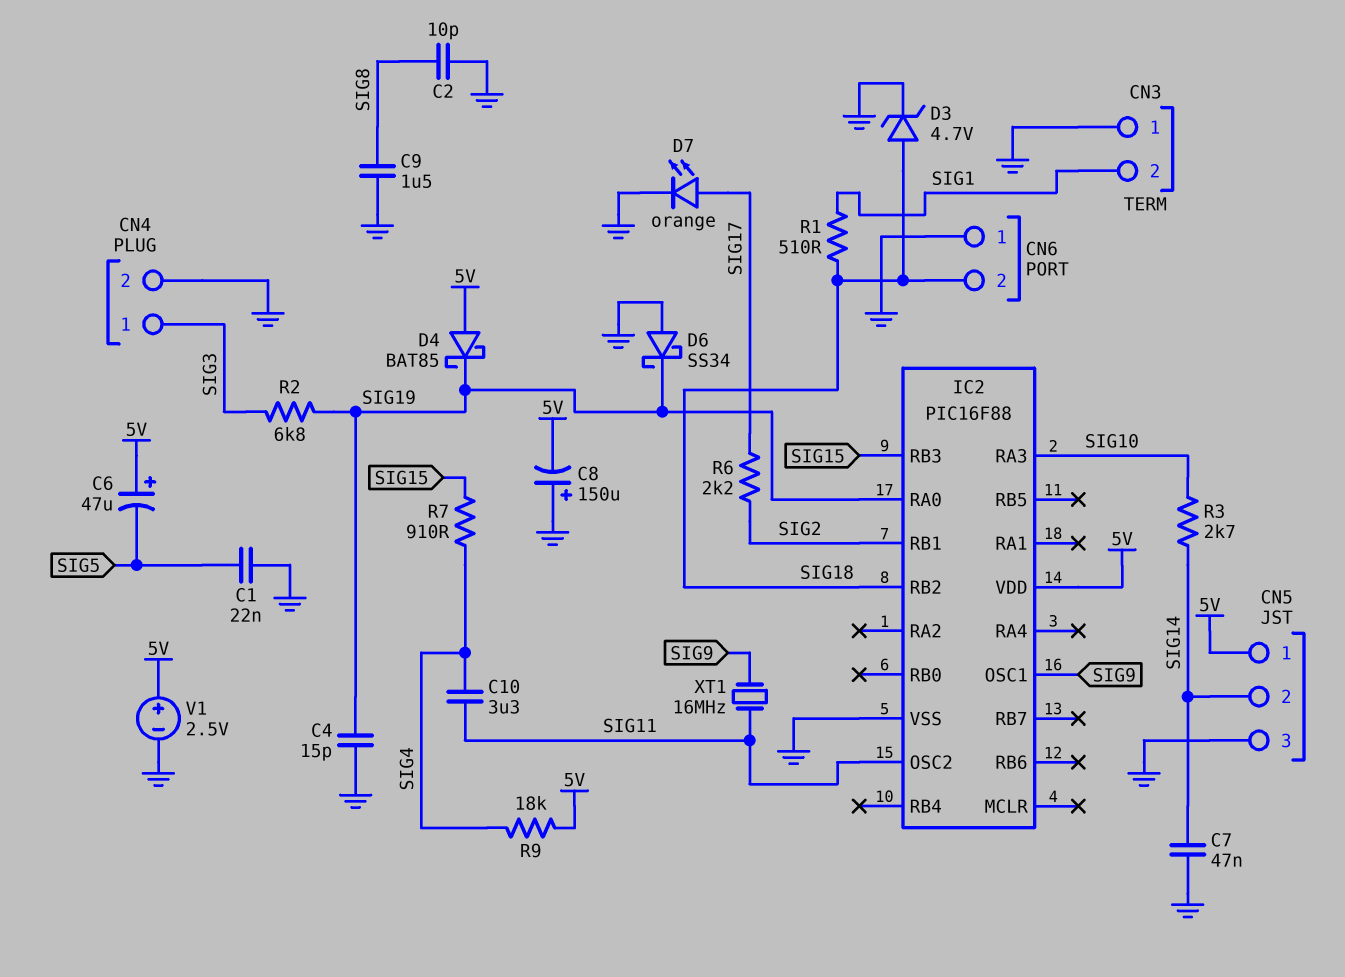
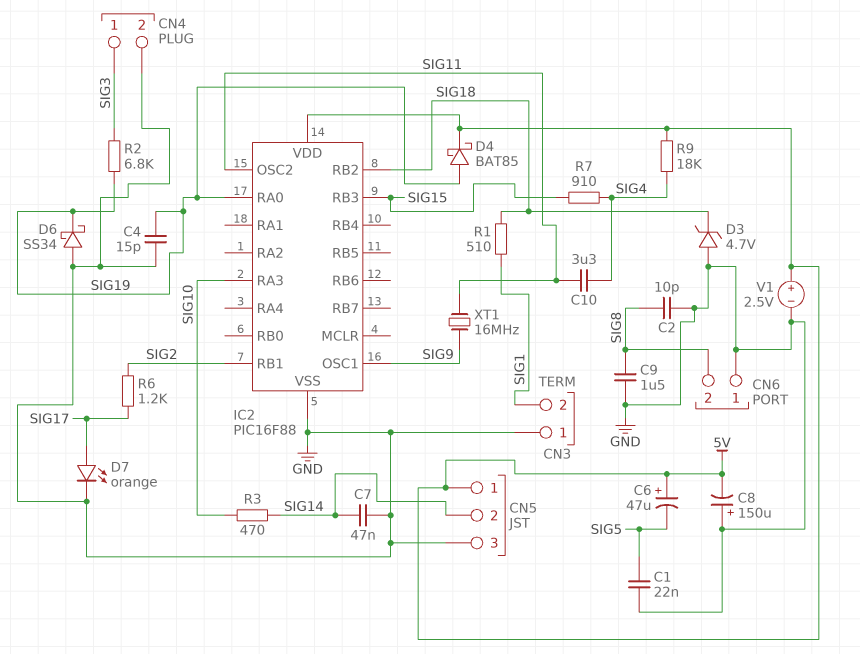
CN6 pin 2: SIG18 -> SIG8
D3: zener 4.7V (A SIG18, K GND) -> zener 4.7V (A GND, K SIG18)
D4: schottky BAT85 (A 5V, K SIG19) -> schottky BAT85 (A SIG19, K 5V)
R3: 2.7k (SIG10, SIG14) -> 470 (SIG10, SIG14)
R6: 2.2k (SIG2, SIG17) -> 1.2k (SIG2, SIG17)

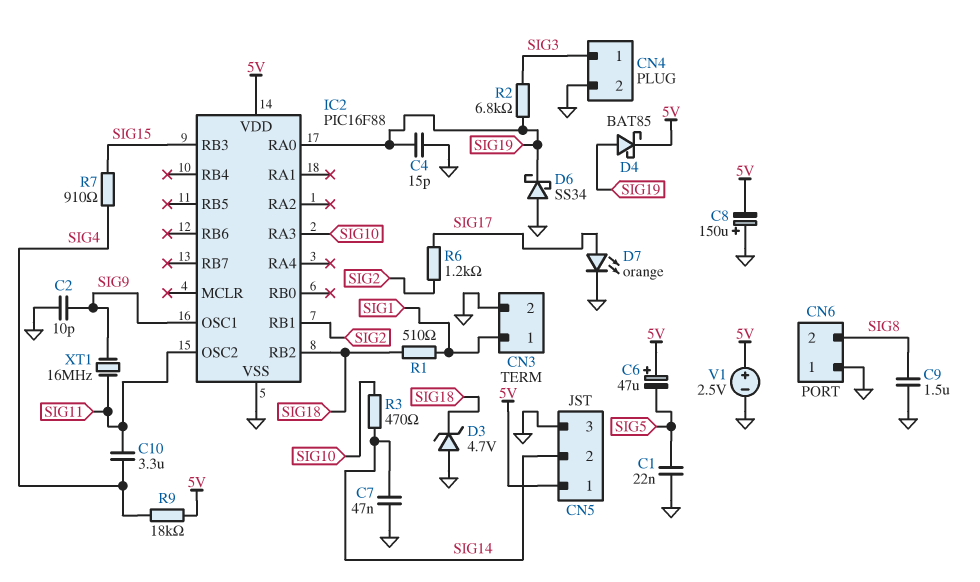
C2: 10pF (GND, SIG8) -> 10pF (GND, SIG9)
CN3 pin 1: GND -> SIG1
CN3 pin 2: SIG1 -> GND

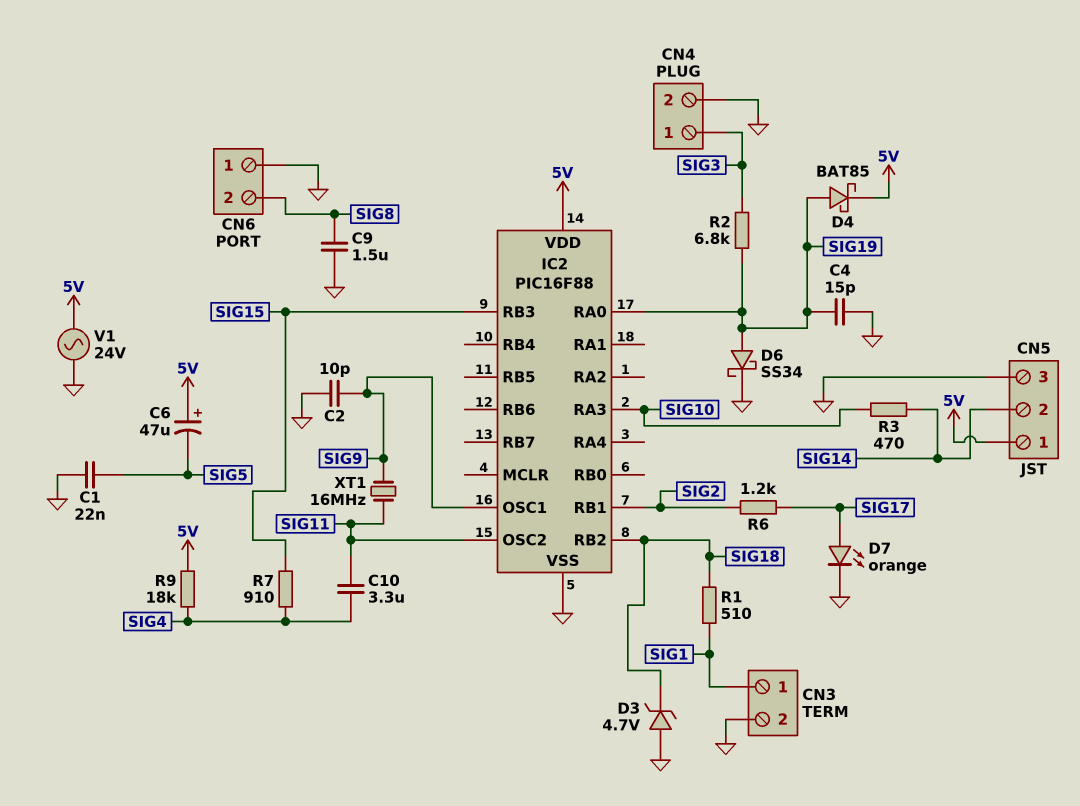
C7: 47nF (GND, SIG14) -> none
C8: 150uF (plus GND, minus 5V) -> none
D6: schottky SS34 (A GND, K SIG19) -> schottky SS34 (A SIG19, K GND)
V1: 2.5V (plus 5V, minus GND) -> AC 24V (5V, GND)

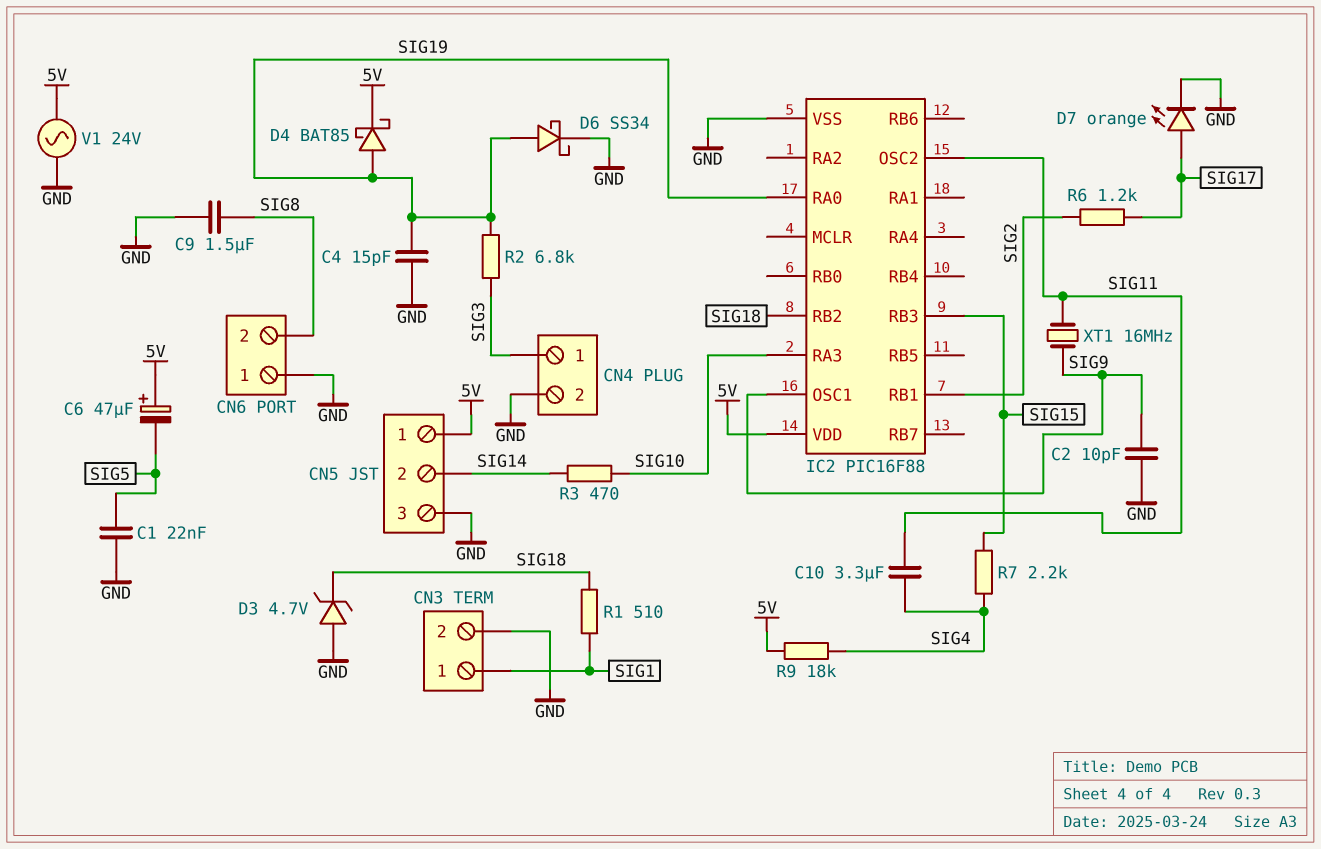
R7: 910 (SIG4, SIG15) -> 2.2k (SIG4, SIG15)

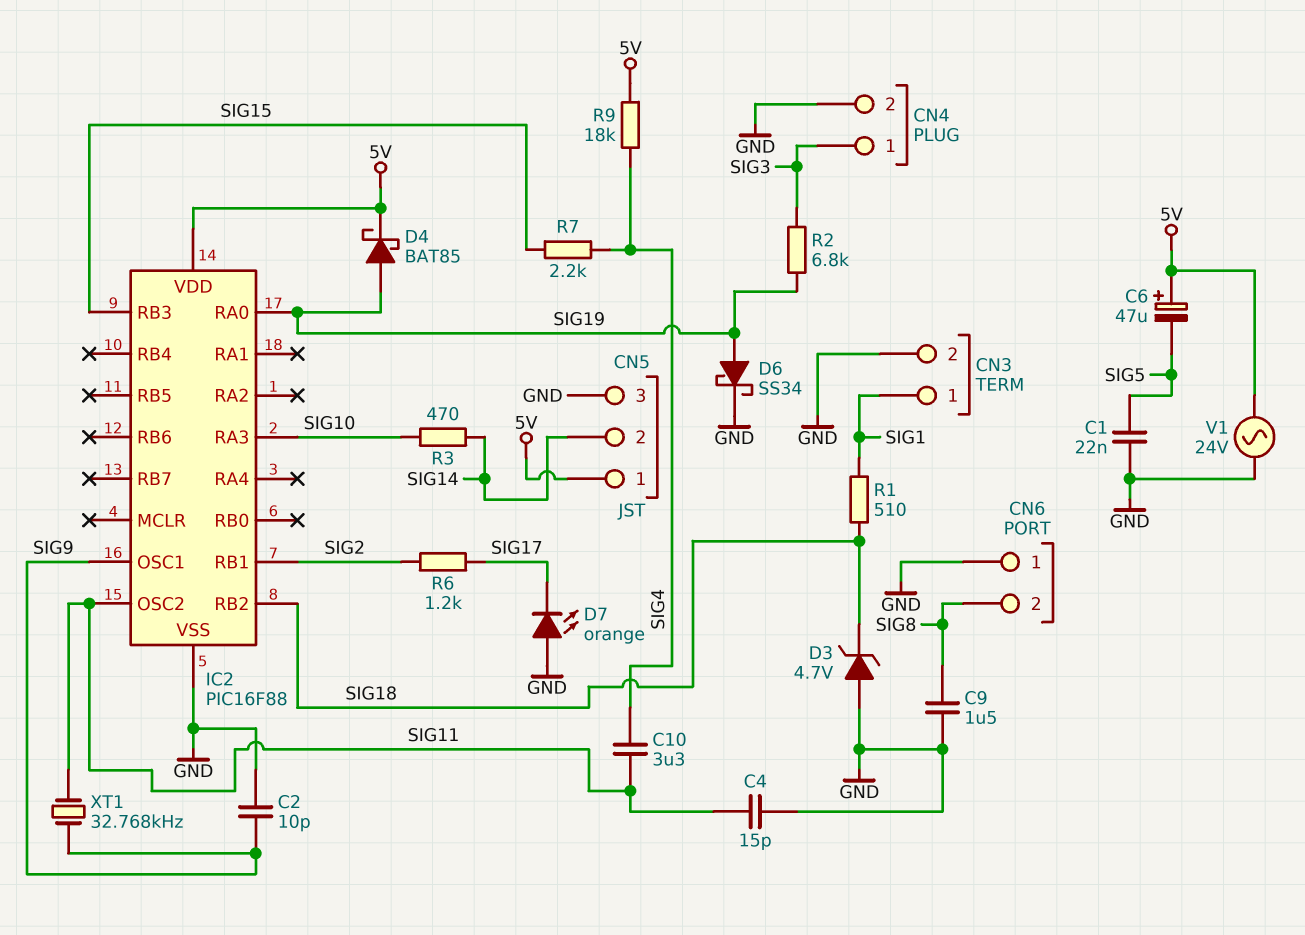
C4: 15pF (GND, SIG19) -> 15pF (GND, SIG11)
D7: LED orange (A SIG17, K GND) -> LED orange (A GND, K SIG17)
XT1: 16MHz (SIG9, SIG11) -> 32.768kHz (SIG9, SIG11)

